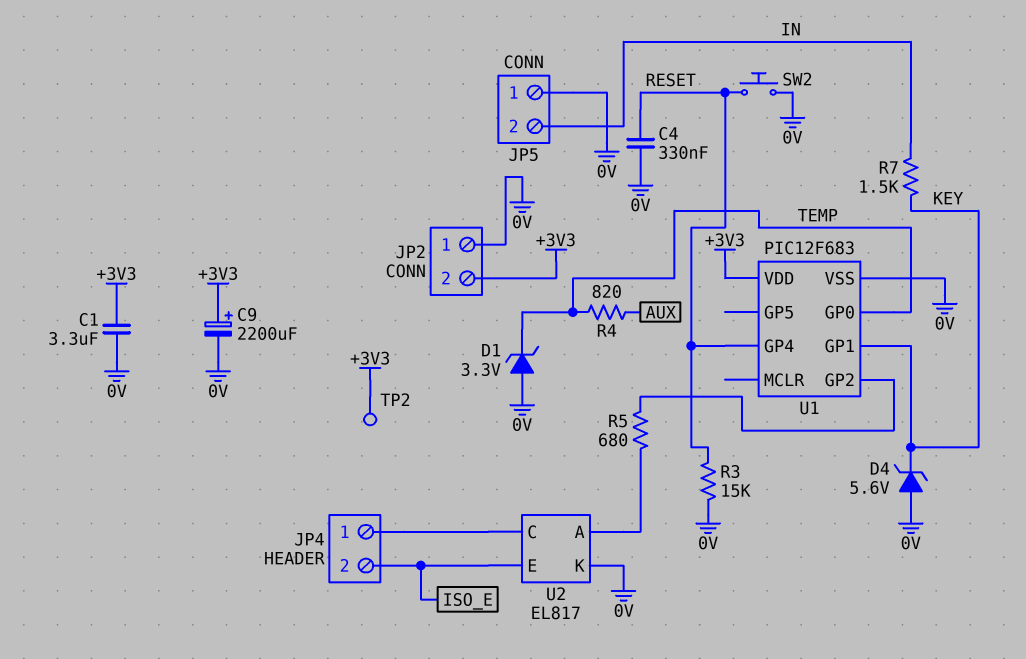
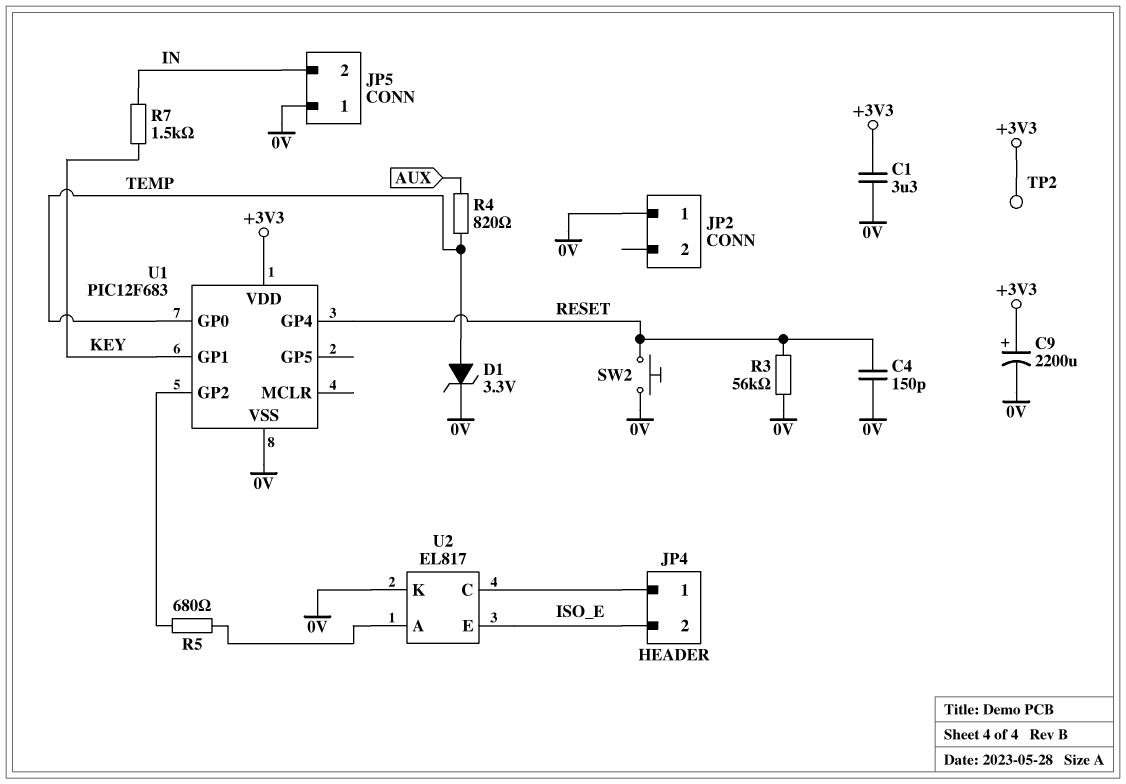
C4: 330nF (0V, RESET) -> 150pF (0V, RESET)
D1: zener 3.3V (A 0V, K TEMP) -> zener 3.3V (A TEMP, K 0V)
D4: zener 5.6V (A 0V, K KEY) -> none
JP2 pin 2: +3V3 -> none
R3: 15k (0V, RESET) -> 56k (0V, RESET)

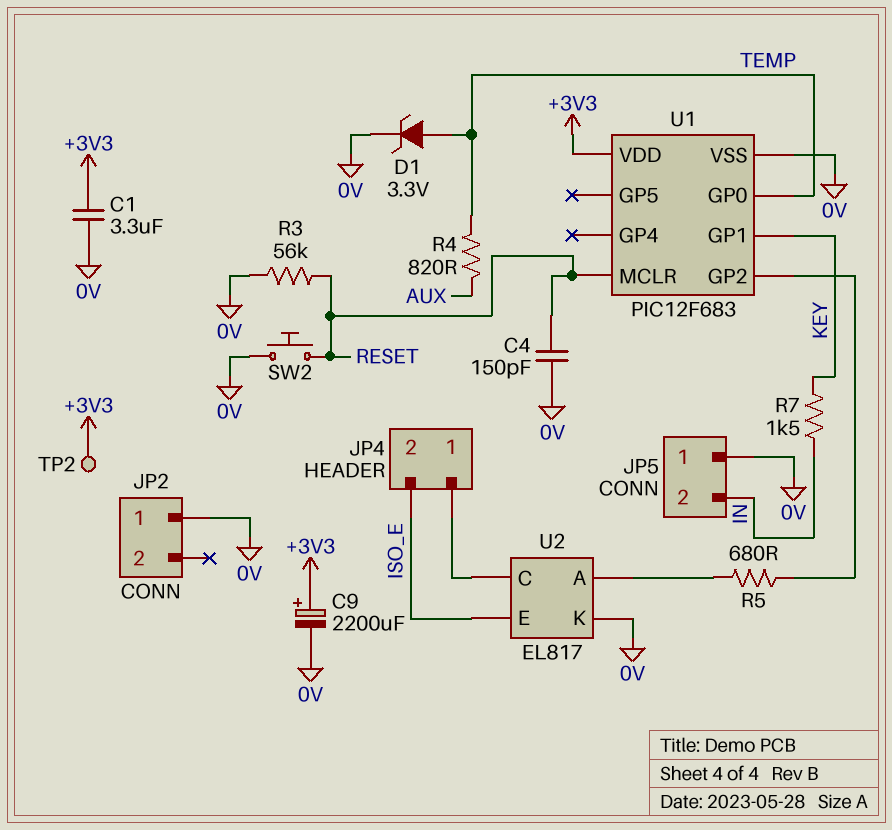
U1 pin GP4: RESET -> none
U1 pin MCLR: none -> RESET

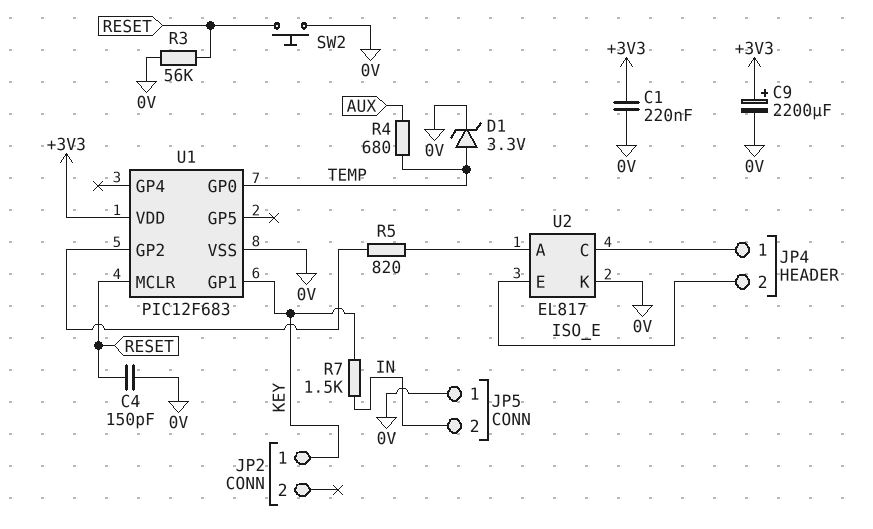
C1: 3.3uF (+3V3, 0V) -> 220nF (+3V3, 0V)
JP2 pin 1: 0V -> KEY
R4: 820 (AUX, TEMP) -> 680 (AUX, TEMP)
R5: 680 (U1/GP2, U2/A) -> 820 (U1/GP2, U2/A)
TP2: test point (+3V3) -> none

